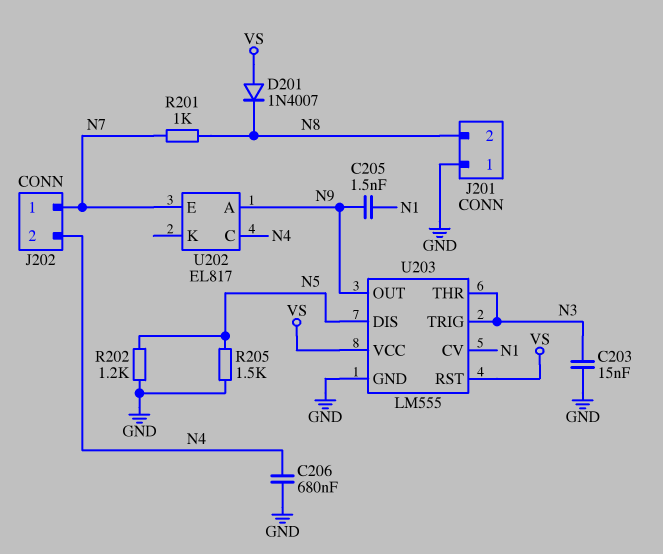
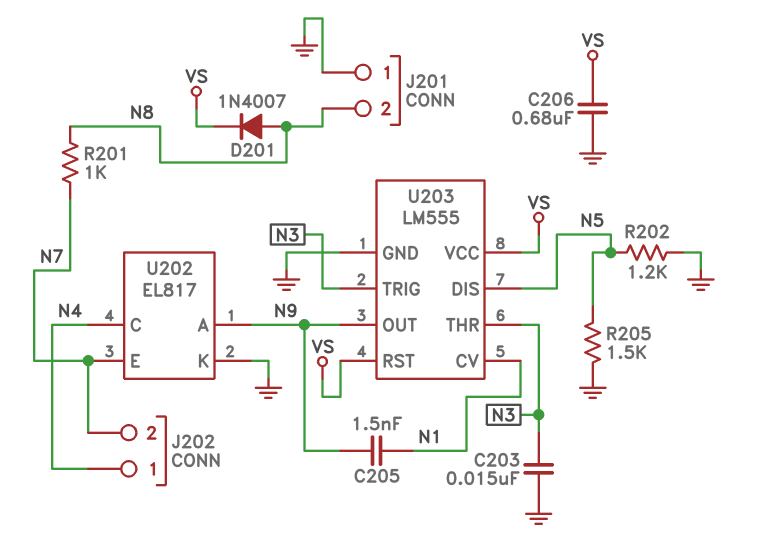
C206: 680nF (GND, N4) -> 680nF (GND, VS)
D201: diode 1N4007 (A VS, K N8) -> diode 1N4007 (A N8, K VS)
J202 pin 1: N7 -> N4
J202 pin 2: N4 -> N7
U202 pin K: none -> GND

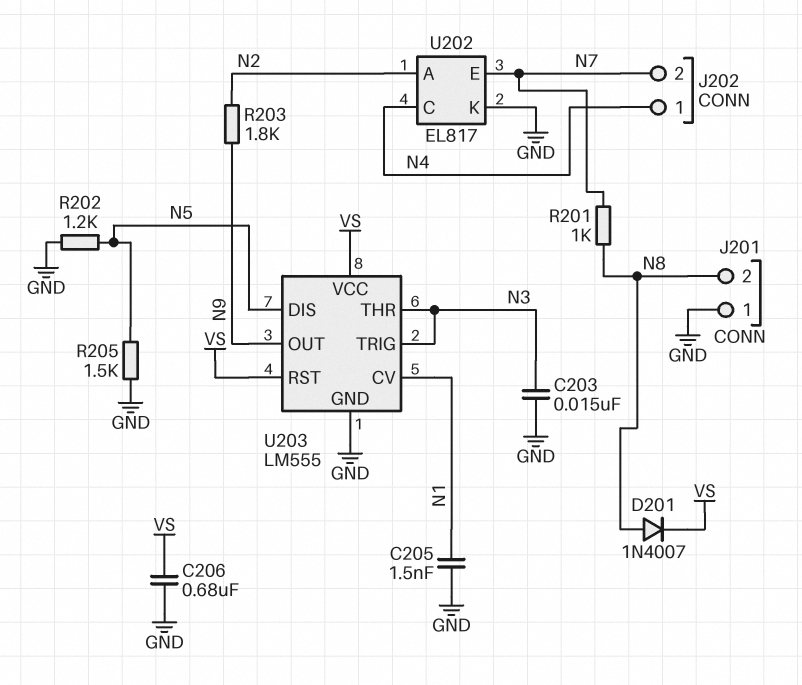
C205: 1.5nF (N1, N9) -> 1.5nF (GND, N1)
R203: none -> 1.8k (N2, N9)
U202 pin A: N9 -> N2

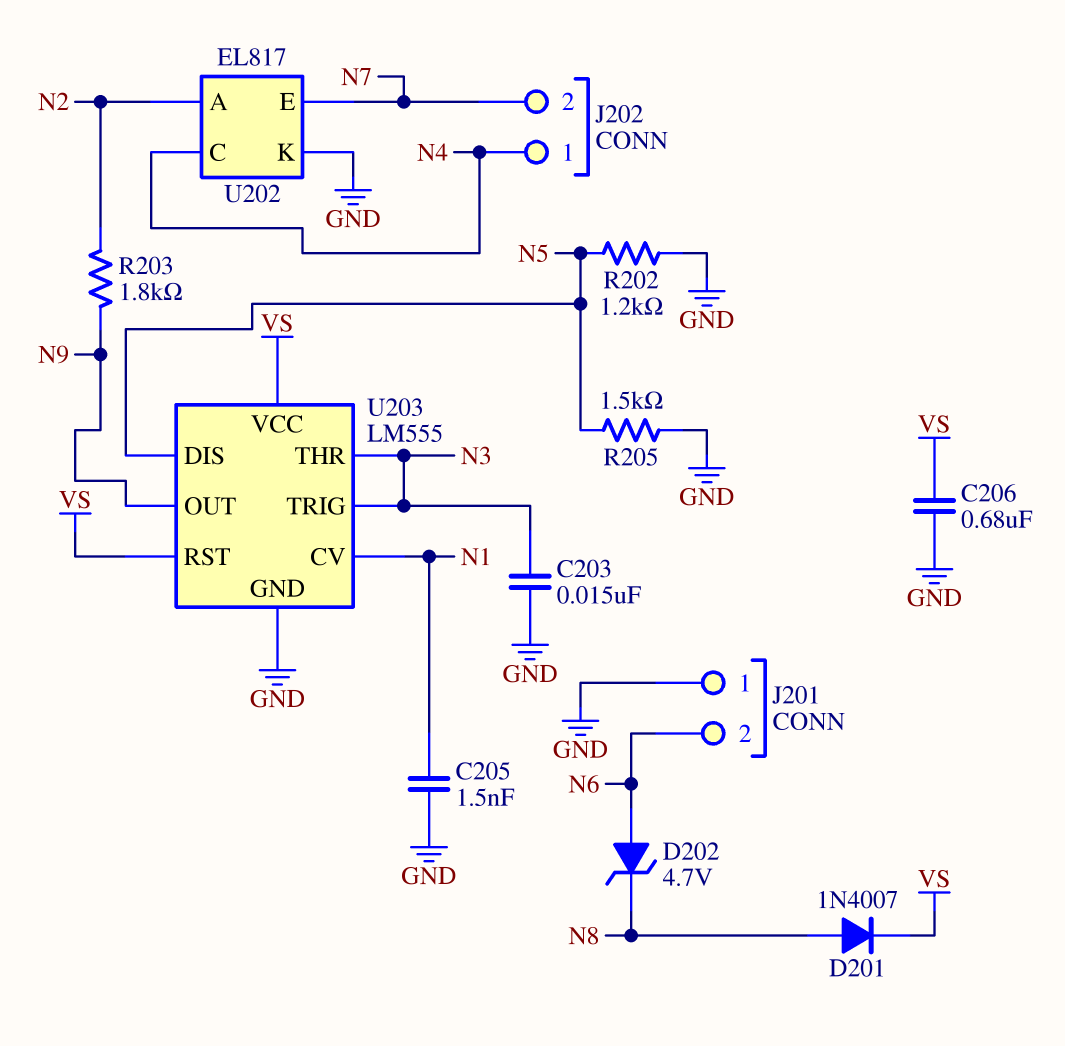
D202: none -> zener 4.7V (A N6, K N8)
J201 pin 2: N8 -> N6
R201: 1k (N7, N8) -> none

